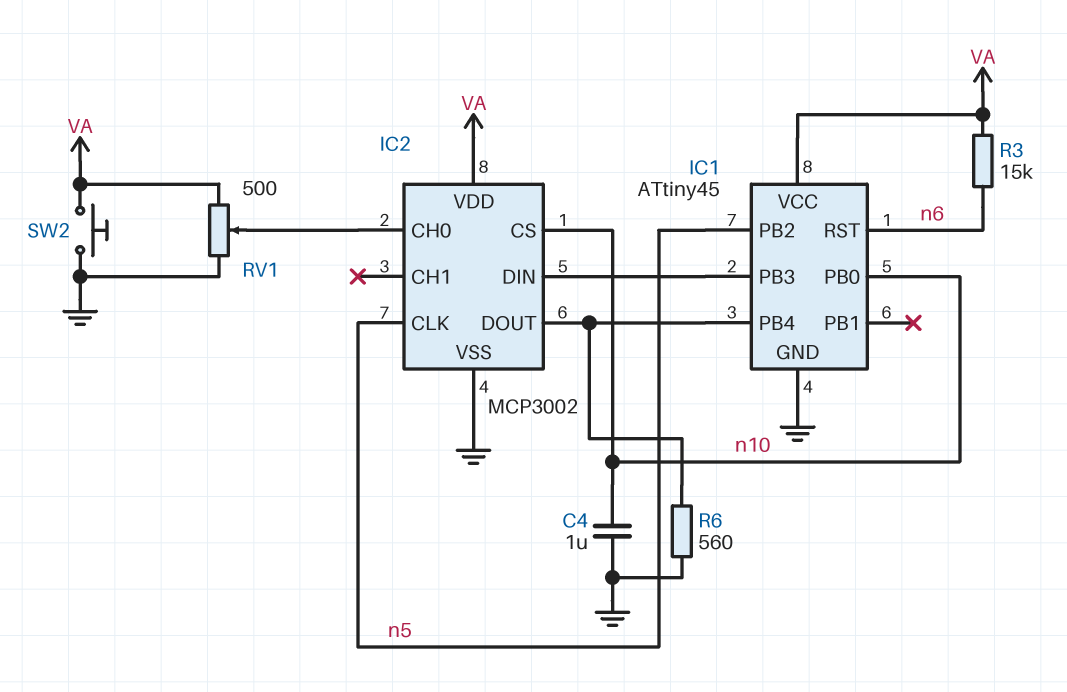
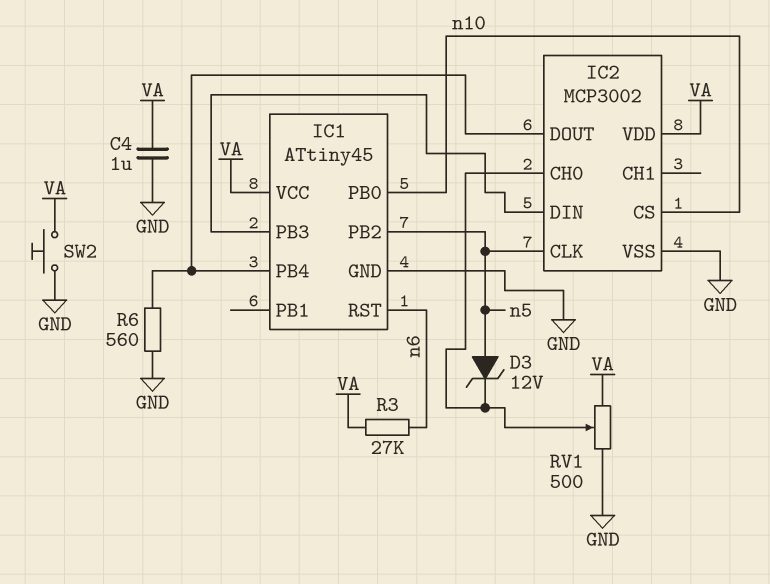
C4: 1uF (GND, n10) -> 1uF (GND, VA)
D3: none -> zener 12V (A n5, K IC2/CH0)
R3: 15k (VA, n6) -> 27k (VA, n6)

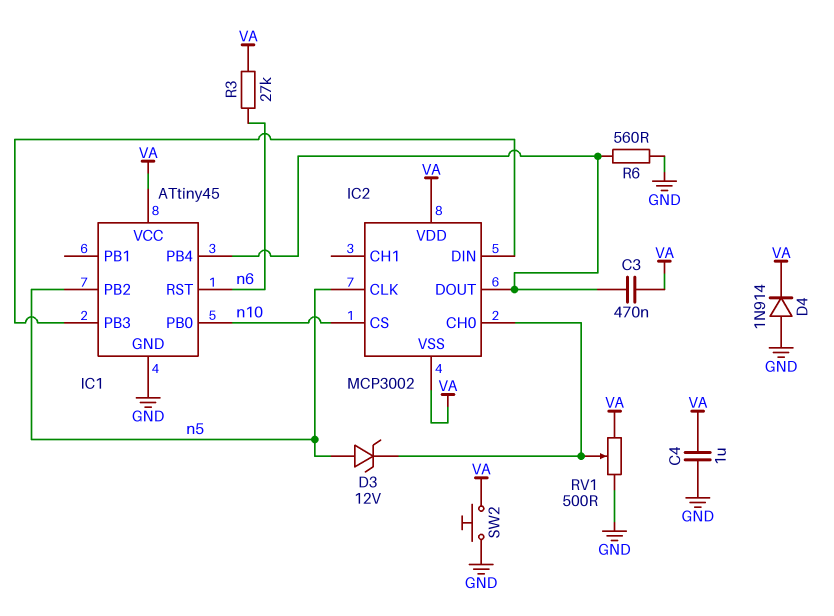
C3: none -> 470nF (IC1/PB4, VA)
D4: none -> diode 1N914 (A GND, K VA)
IC2 pin VSS: GND -> VA

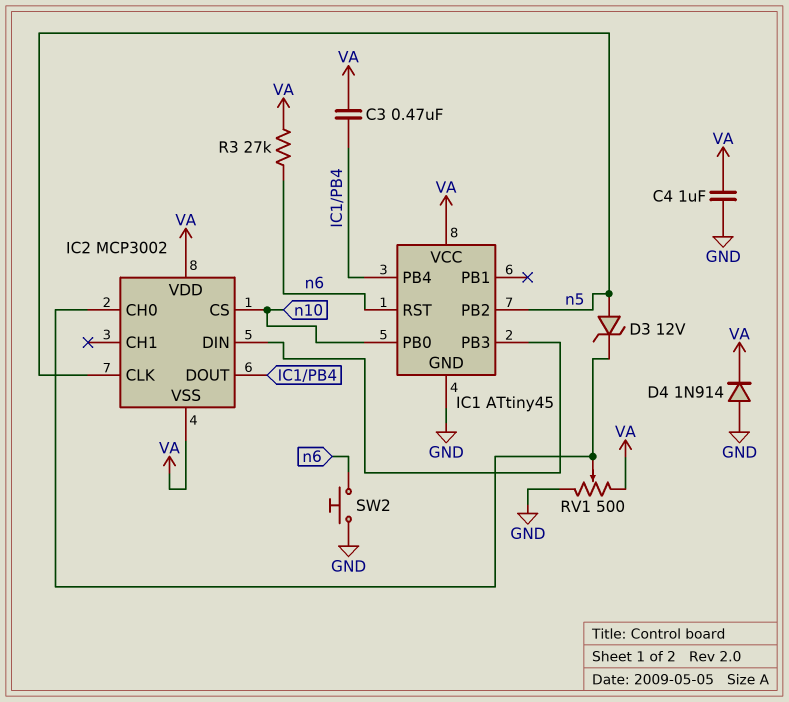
R6: 560 (GND, IC1/PB4) -> none
SW2: button (GND, VA) -> button (GND, n6)

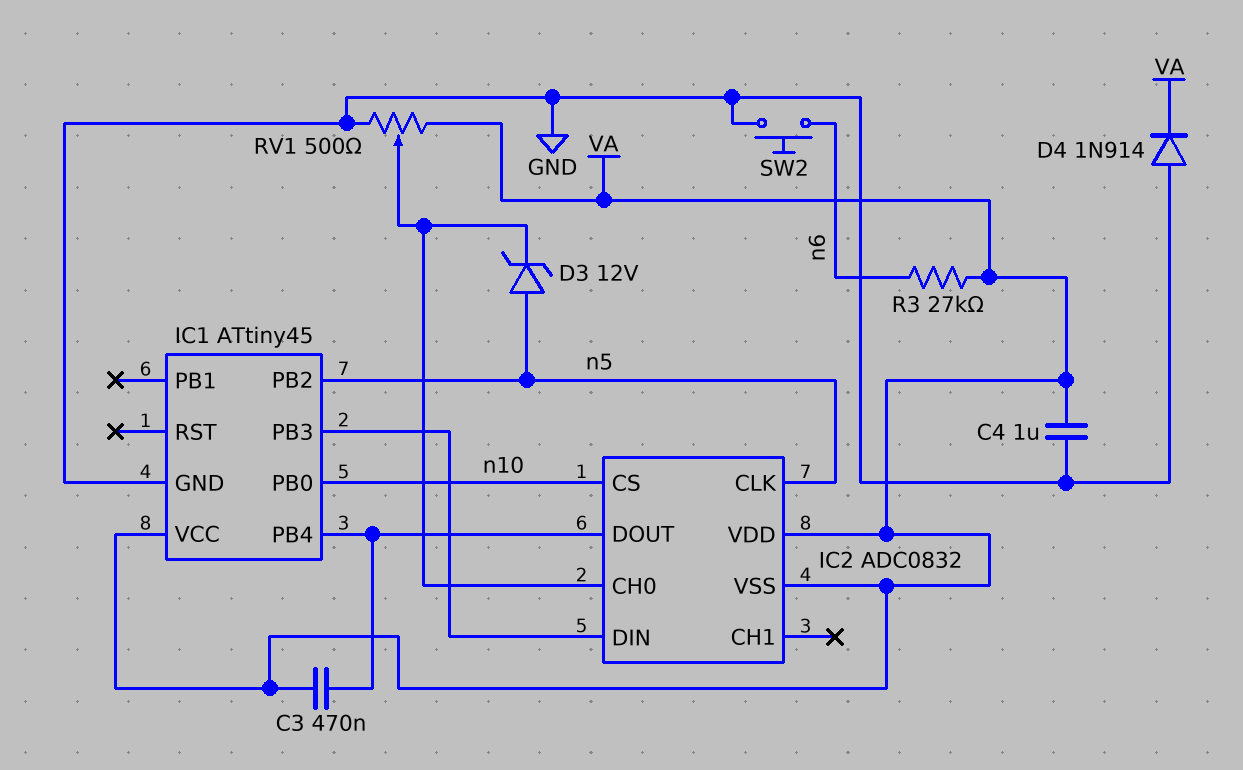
IC1 pin RST: n6 -> none
IC2: MCP3002 -> ADC0832

